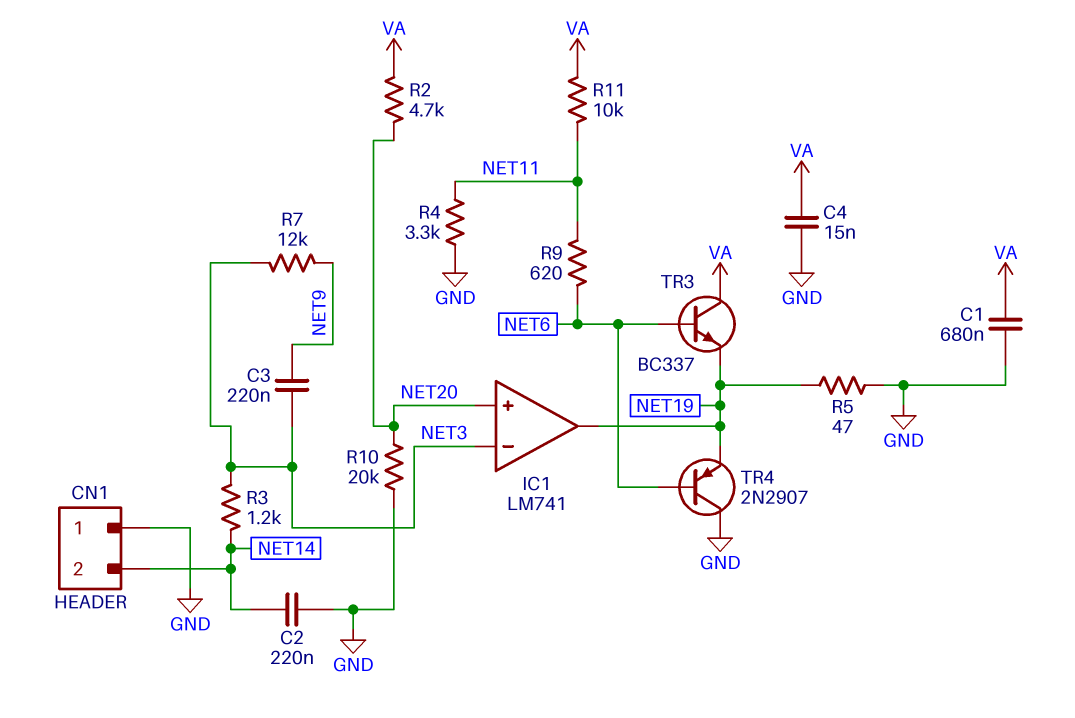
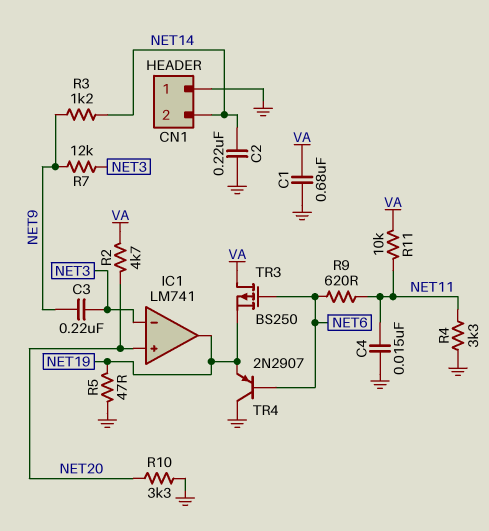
C4: 15nF (GND, VA) -> 15nF (GND, NET11)
R3: 1.2k (NET3, NET14) -> 1.2k (NET9, NET14)
R10: 20k (GND, NET20) -> 3.3k (GND, NET20)
TR3: NPN BC337 (B NET6, C VA, E NET19) -> PMOS BS250 (G NET6, D VA, S NET19)

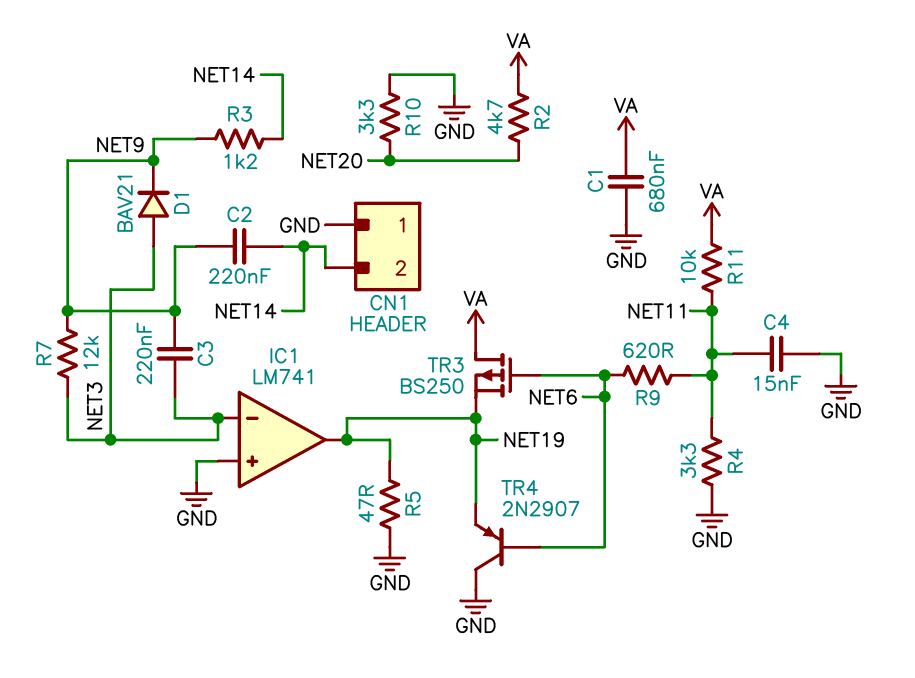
C2: 220nF (GND, NET14) -> 220nF (NET9, NET14)
D1: none -> diode BAV21 (A NET3, K NET9)
IC1 pin in+: NET20 -> GND

